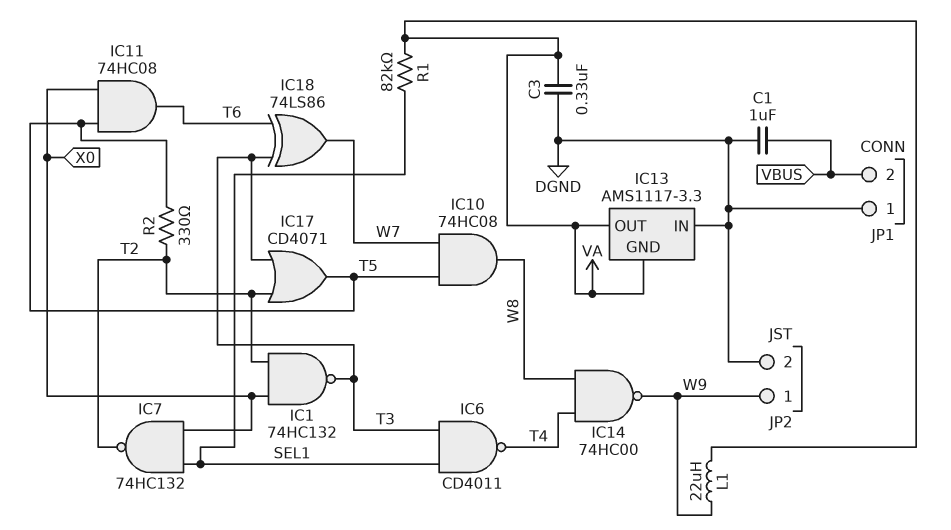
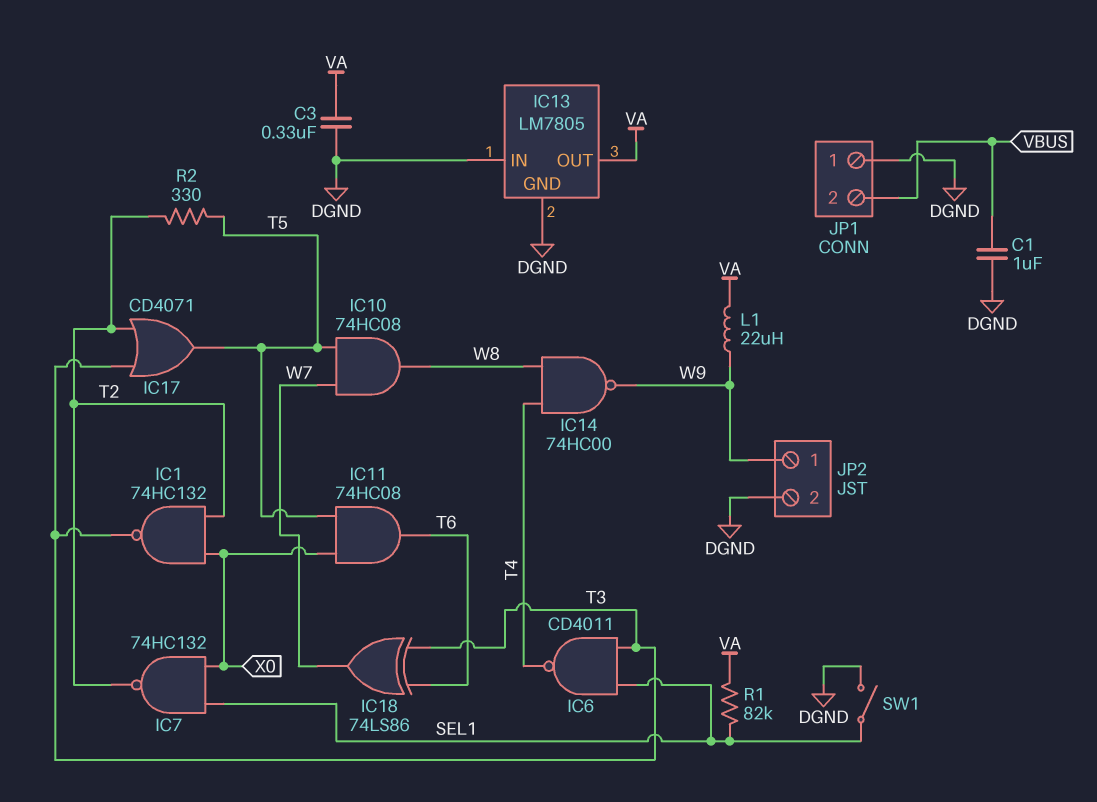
IC13: AMS1117-3.3 -> LM7805
IC13 pin GND: VA -> DGND
SW1: none -> switch (DGND, SEL1)

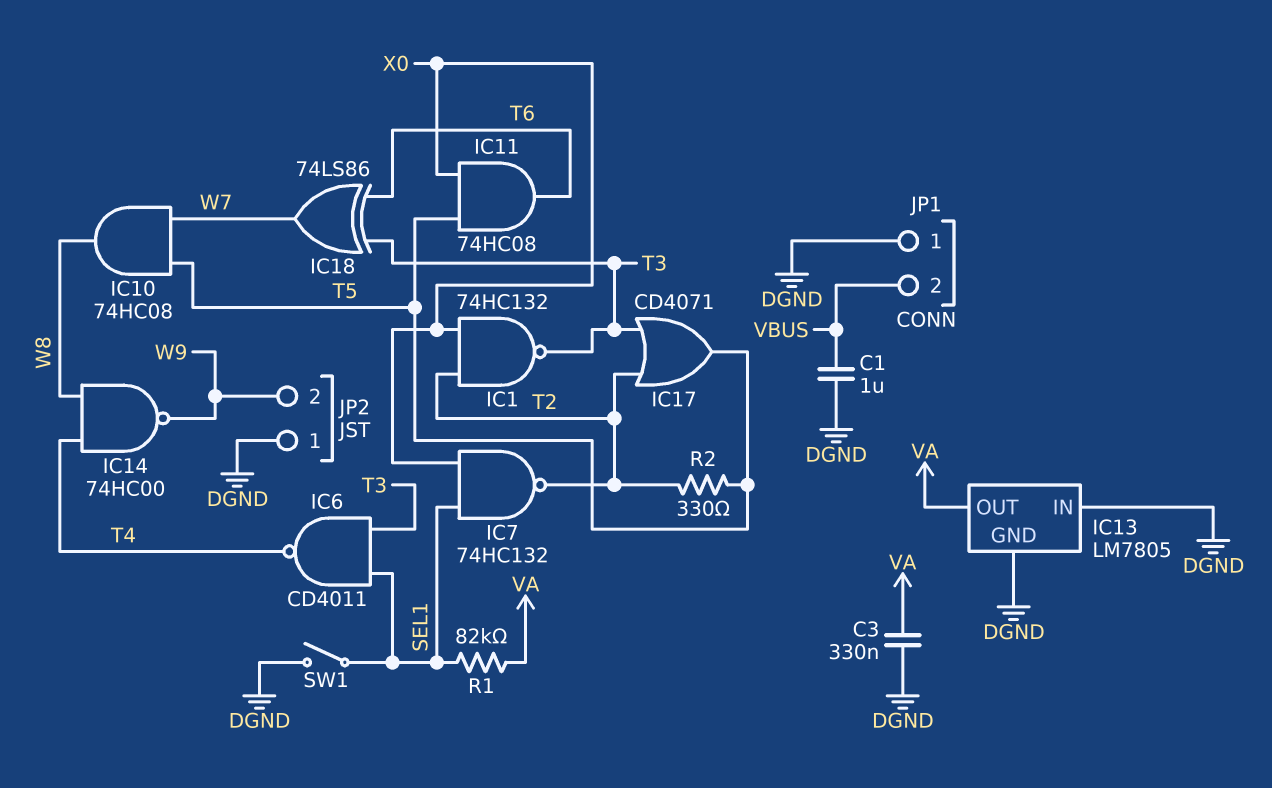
JP2 pin 1: W9 -> DGND
JP2 pin 2: DGND -> W9
L1: 22uH (VA, W9) -> none

